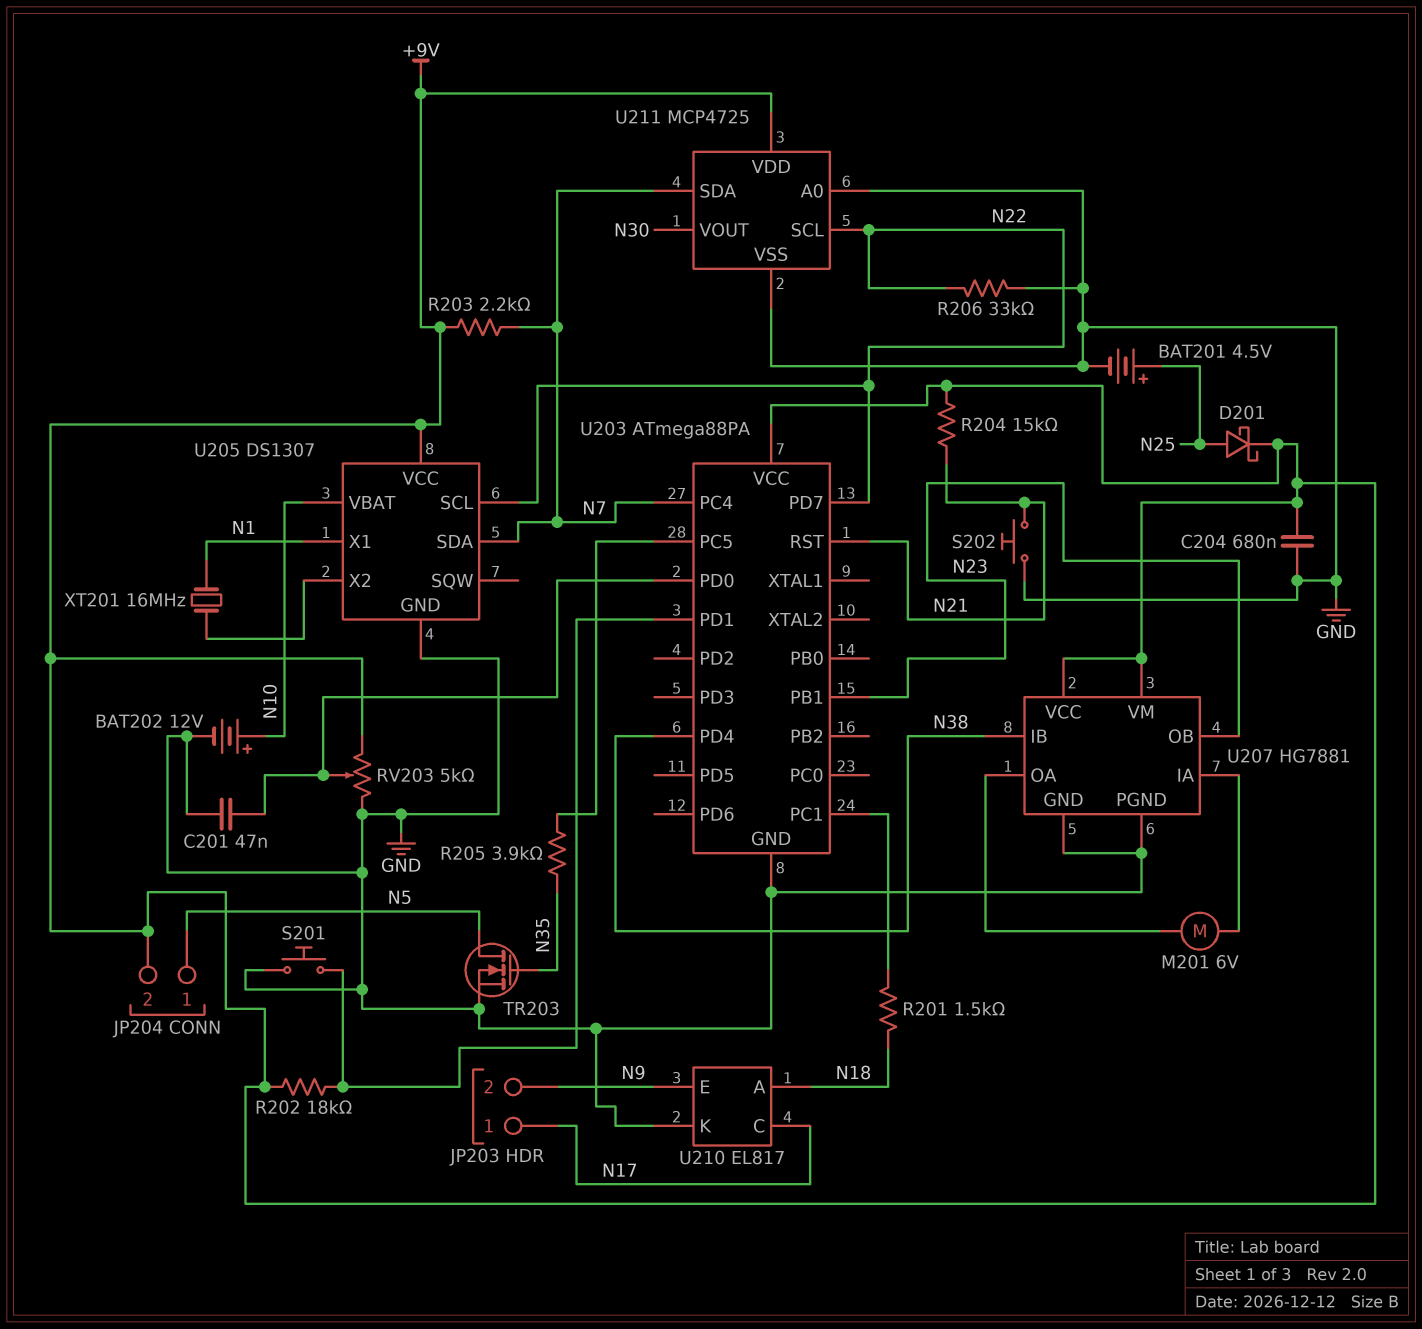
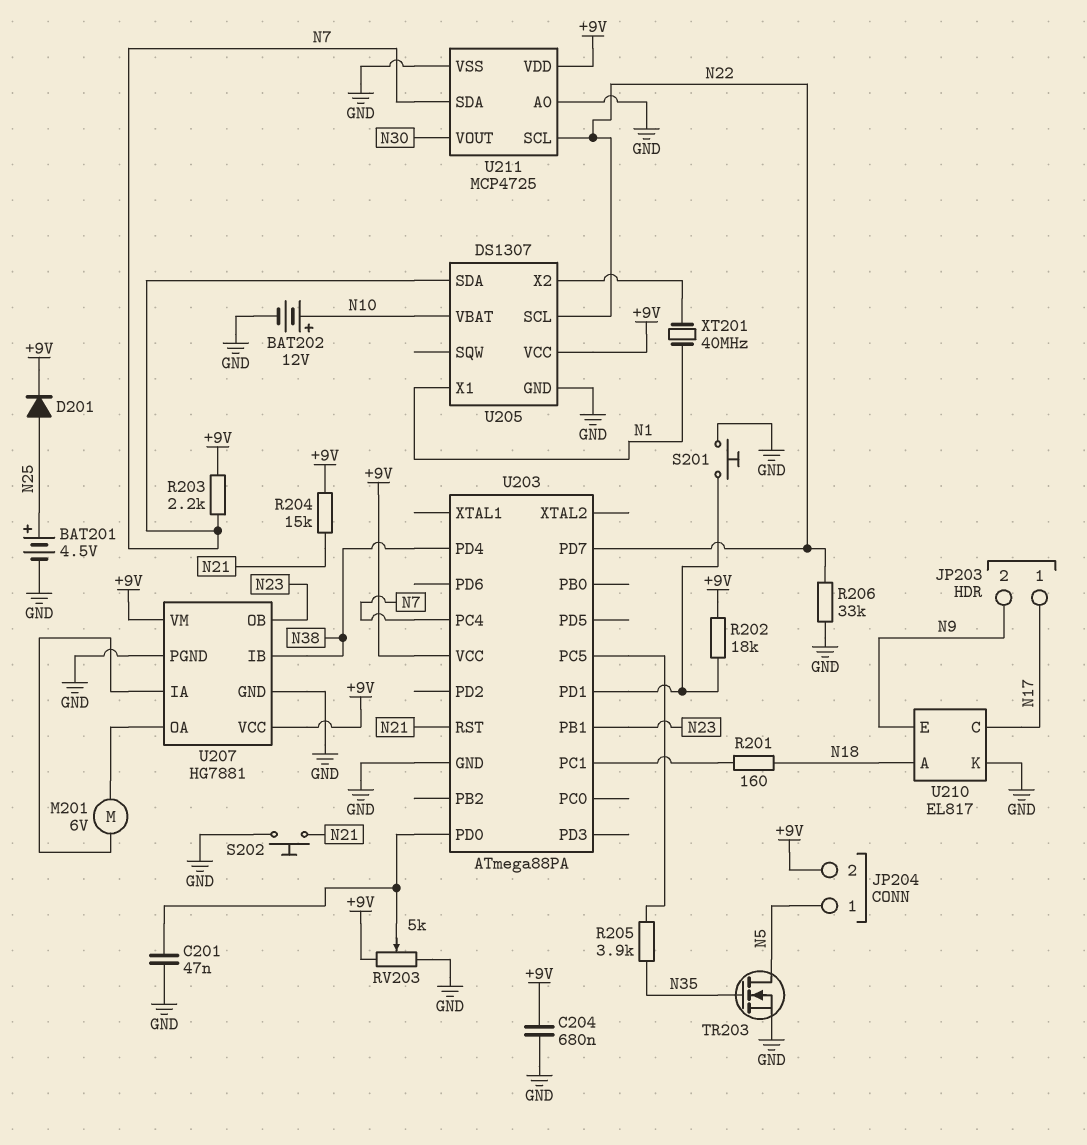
D201: schottky (A N25, K +9V) -> diode (A N25, K +9V)
R201: 1.5k (N18, U203/PC1) -> 160 (N18, U203/PC1)
XT201: 16MHz (N1, U205/X2) -> 40MHz (N1, U205/X2)

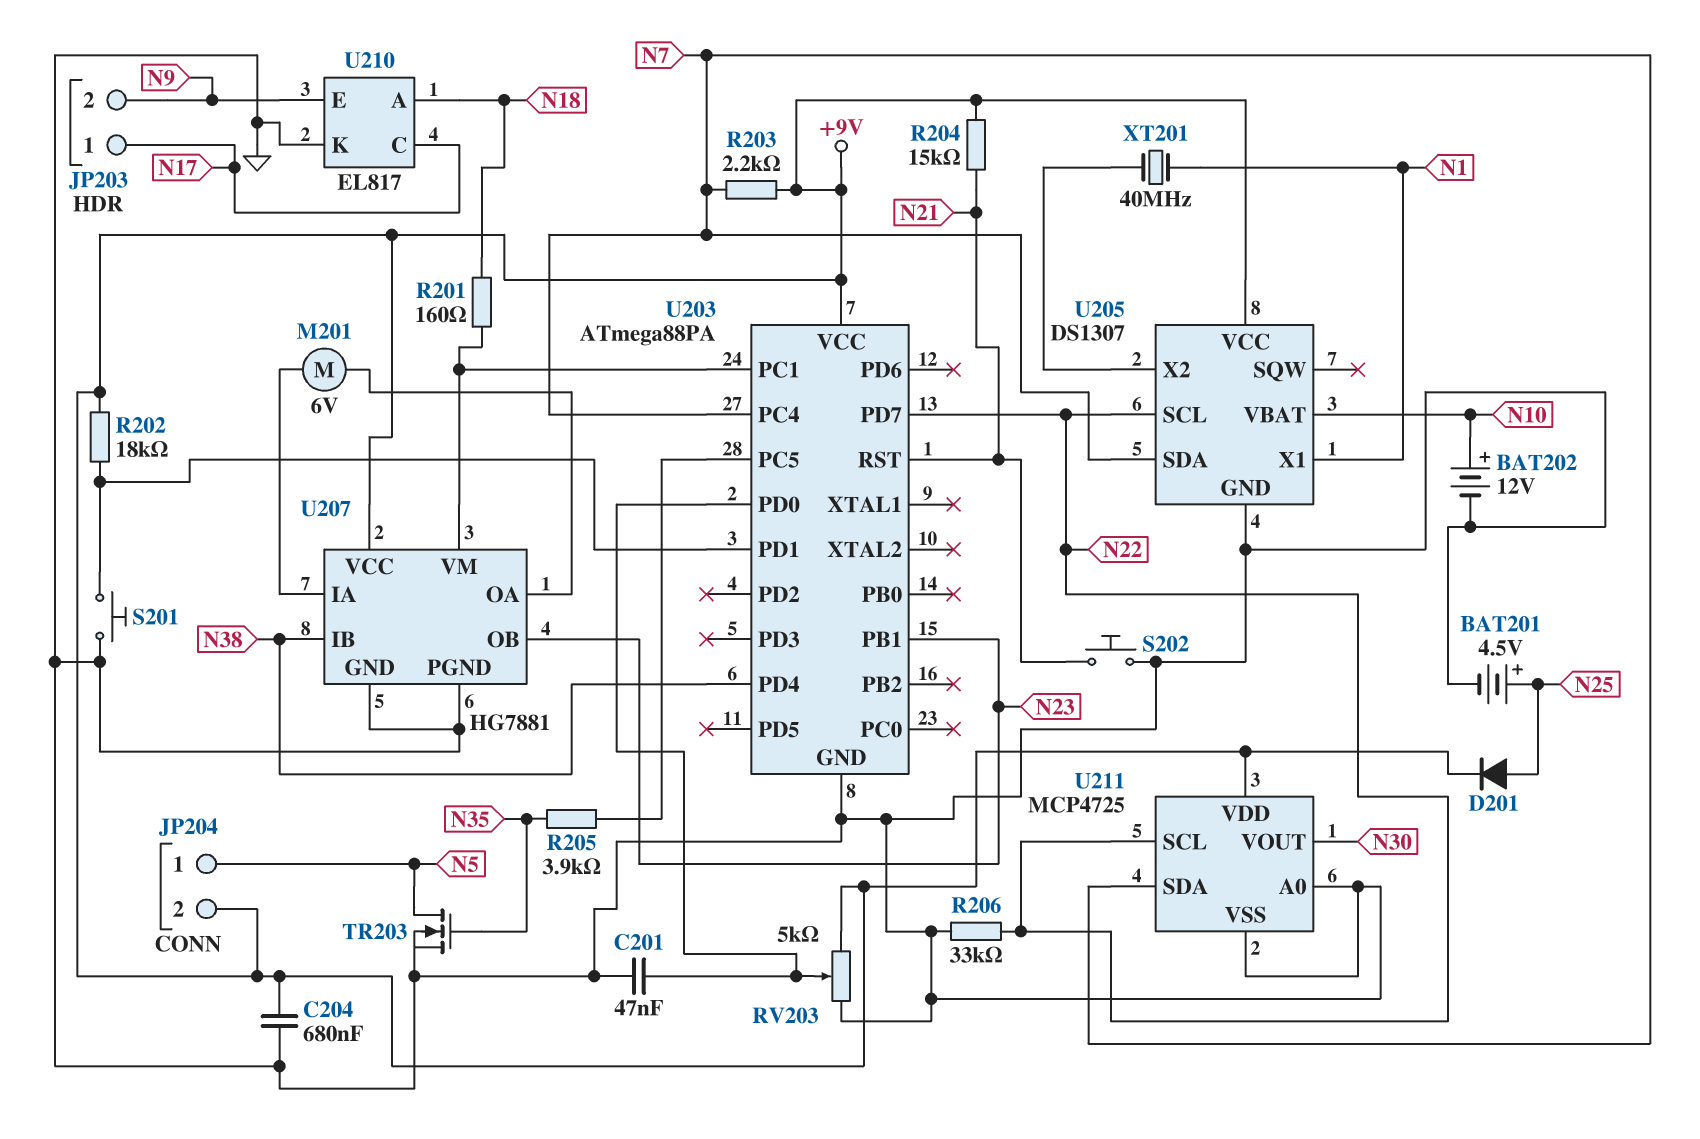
U207 pin VM: +9V -> U203/PC1

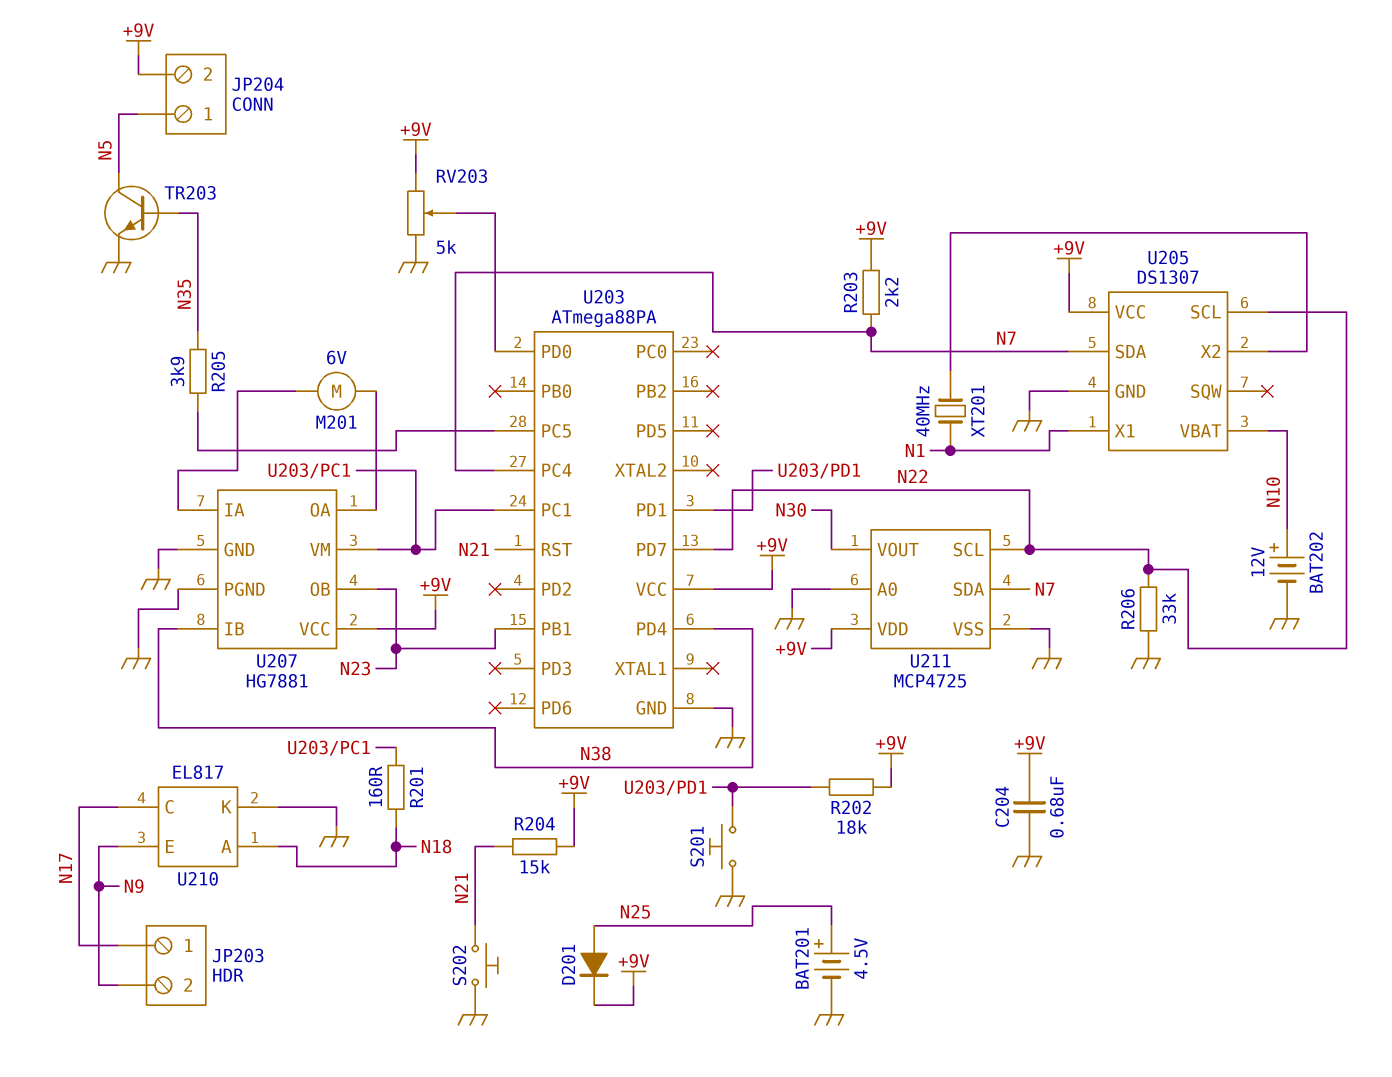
C201: 47nF (GND, U203/PD0) -> none
TR203: NMOS (G N35, D N5, S GND) -> NPN (B N35, C N5, E GND)

